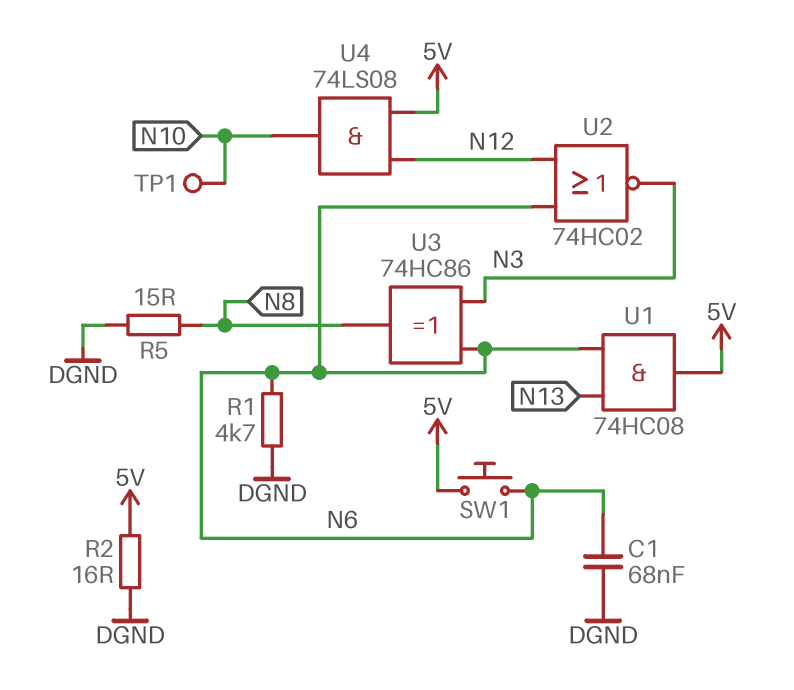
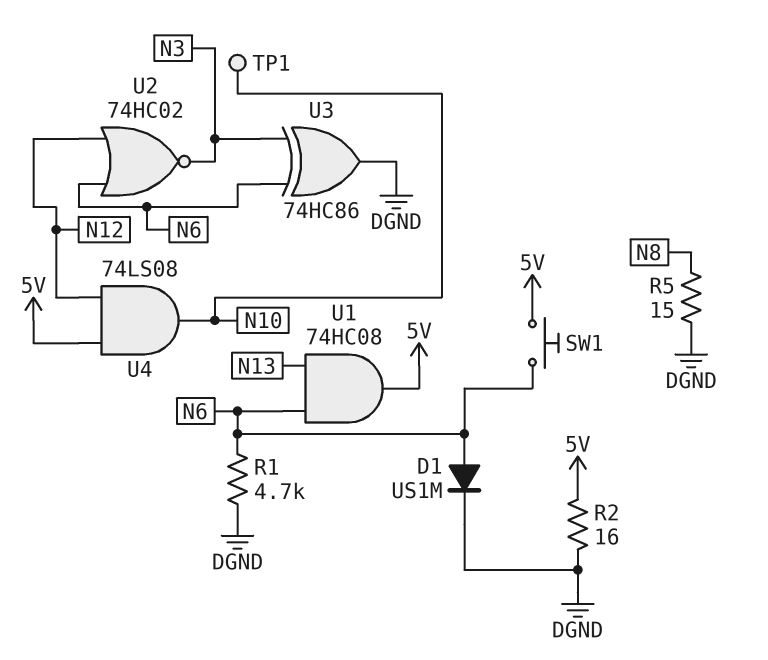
C1: 68nF (DGND, N6) -> none
D1: none -> diode US1M (A N6, K DGND)
U3: XOR 74HC86 (in N3, in N6, out N8) -> XOR 74HC86 (in N3, in N6, out DGND)

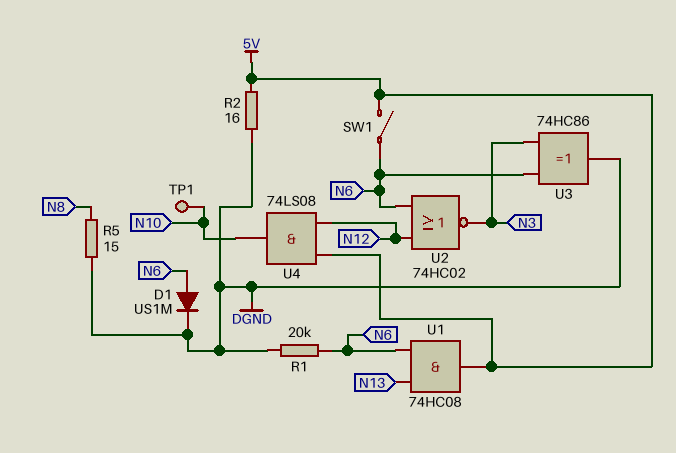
R1: 4.7k (DGND, N6) -> 20k (DGND, N6)
SW1: button (5V, N6) -> switch (5V, N6)

